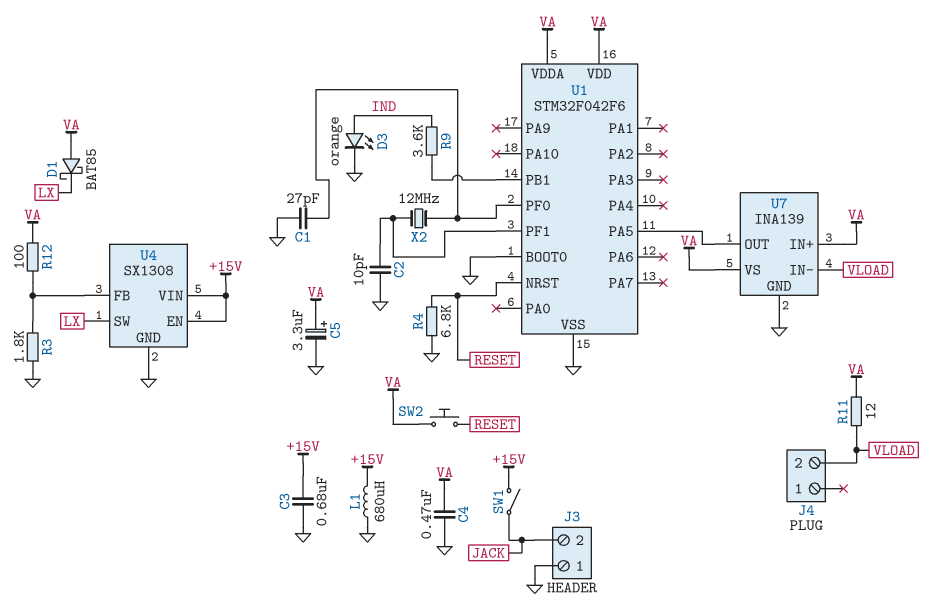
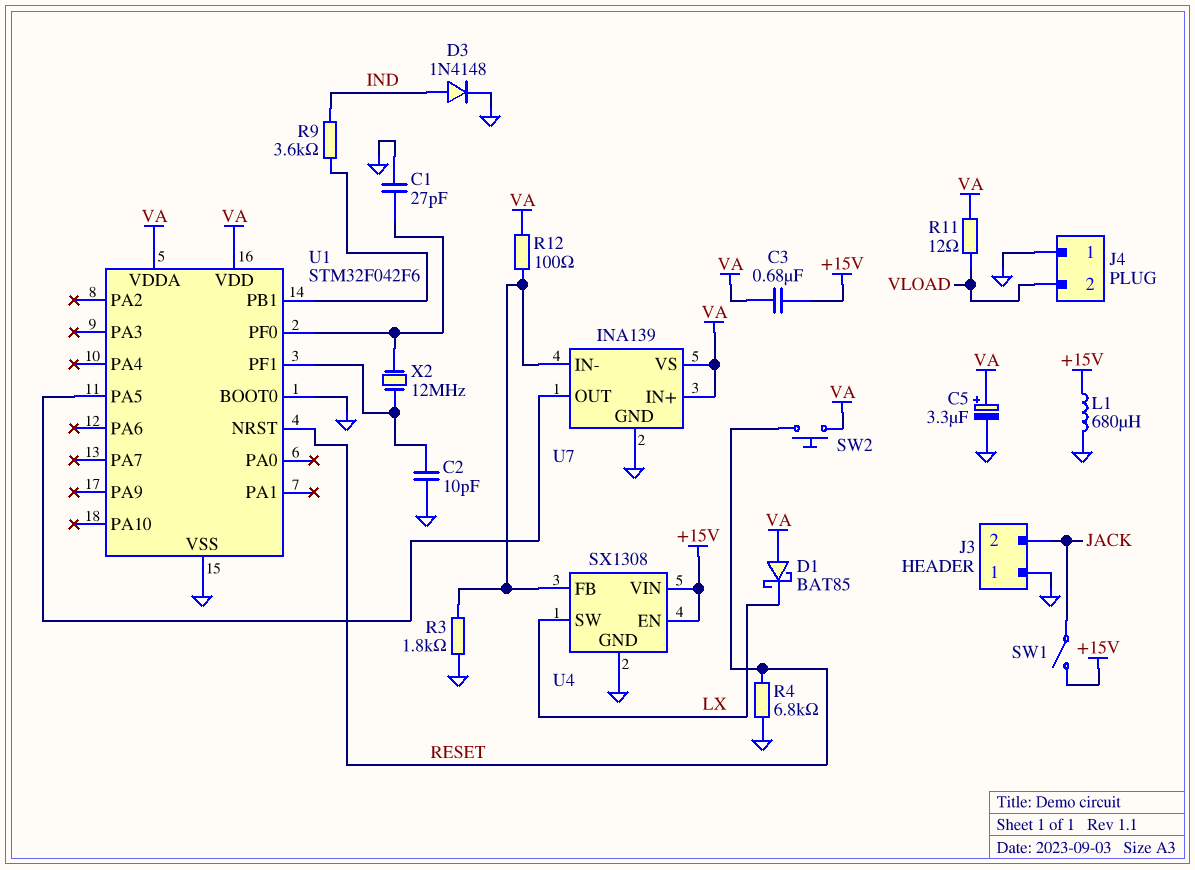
C3: 680nF (+15V, GND) -> 680nF (+15V, VA)
C4: 470nF (GND, VA) -> none
D3: LED orange (A IND, K GND) -> diode 1N4148 (A IND, K GND)
J4 pin 1: none -> GND
U7 pin IN-: VLOAD -> U4/FB

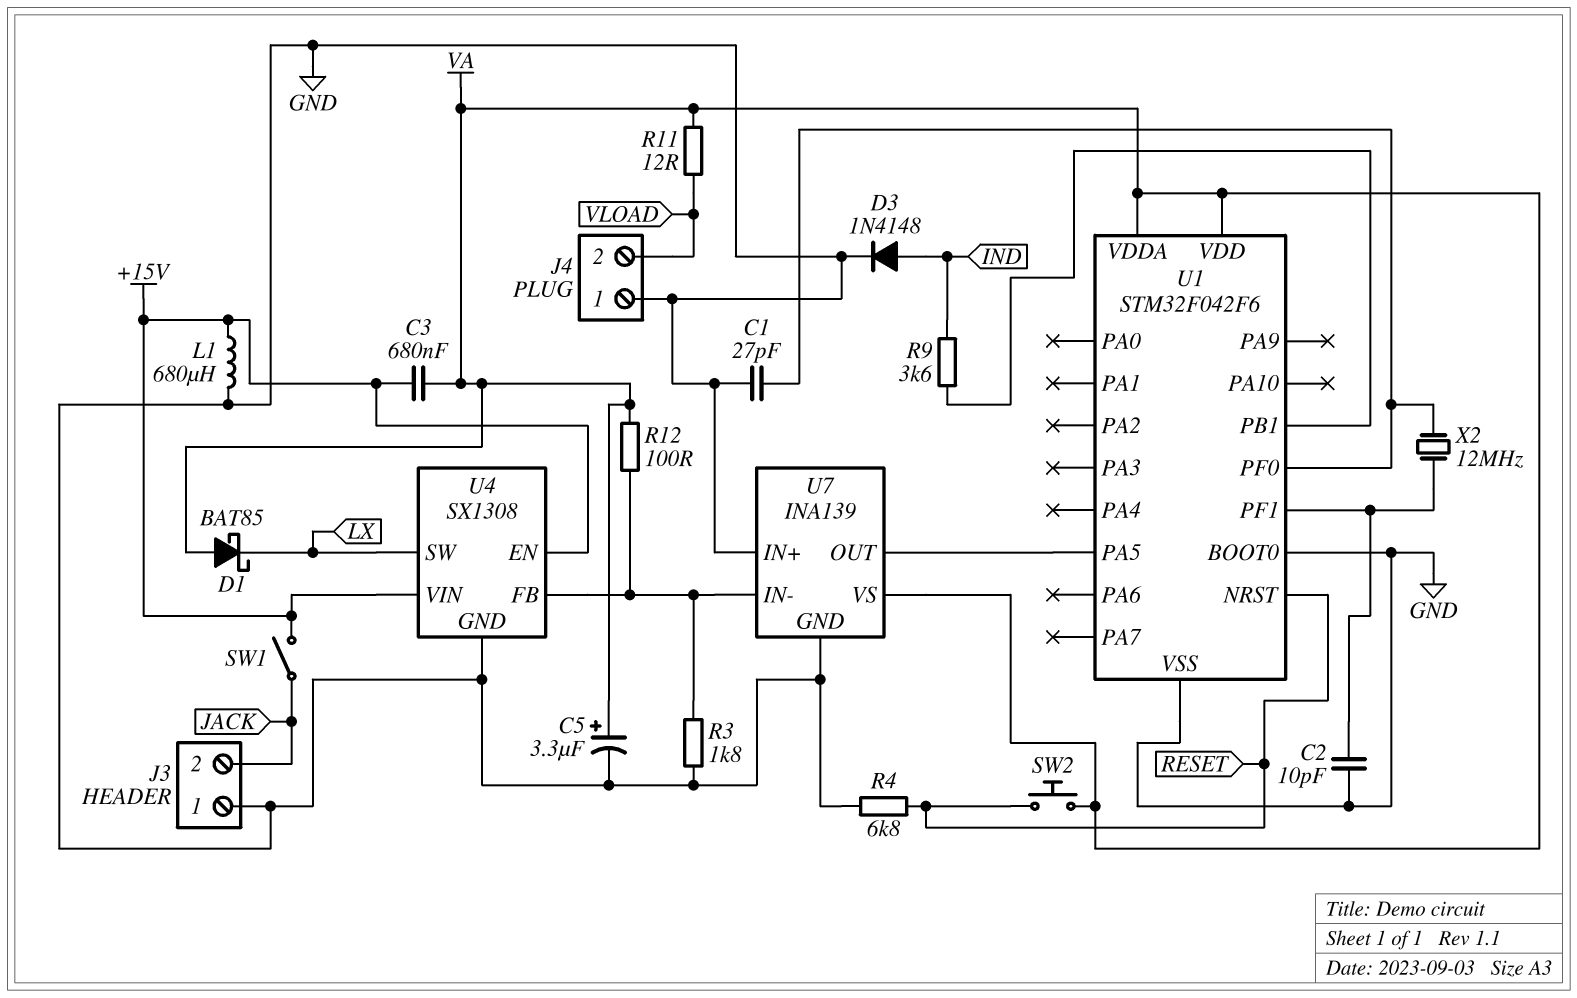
U7 pin IN+: VA -> GND

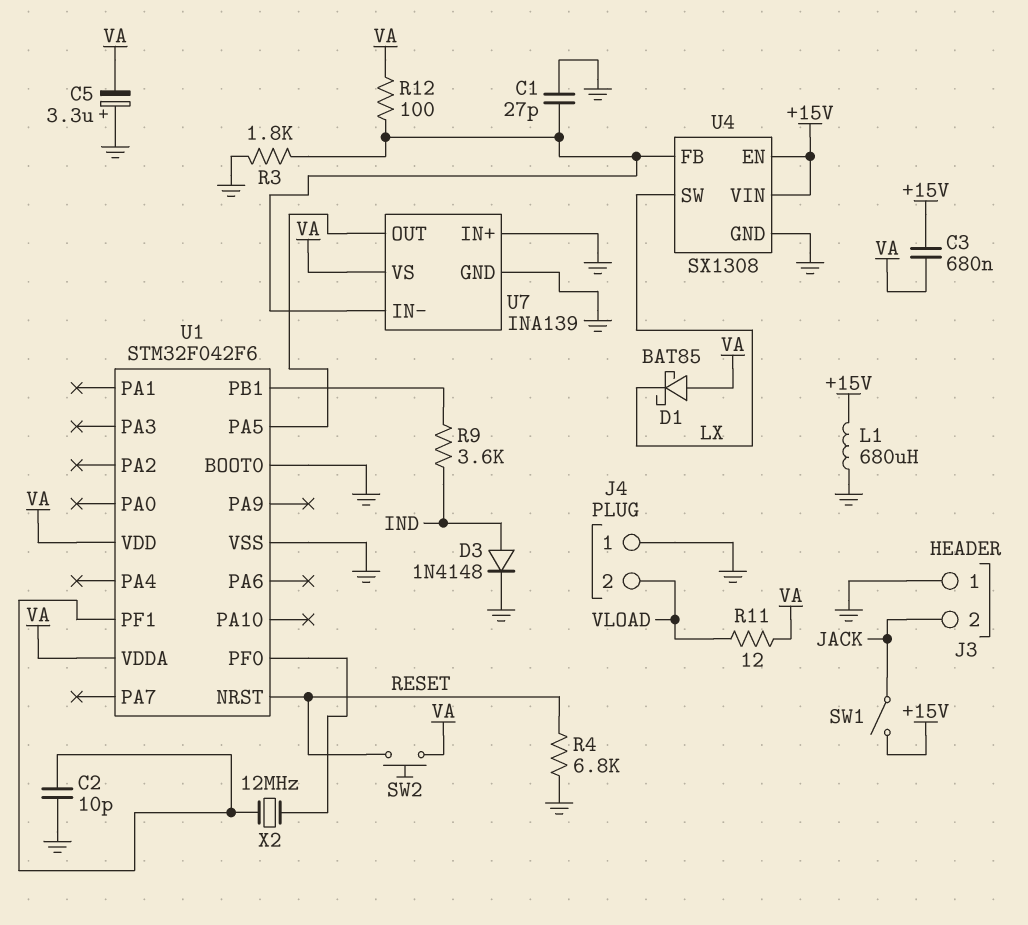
C1: 27pF (GND, U1/PF0) -> 27pF (GND, U4/FB)
C5: 3.3uF (plus VA, minus GND) -> 3.3uF (plus GND, minus VA)

